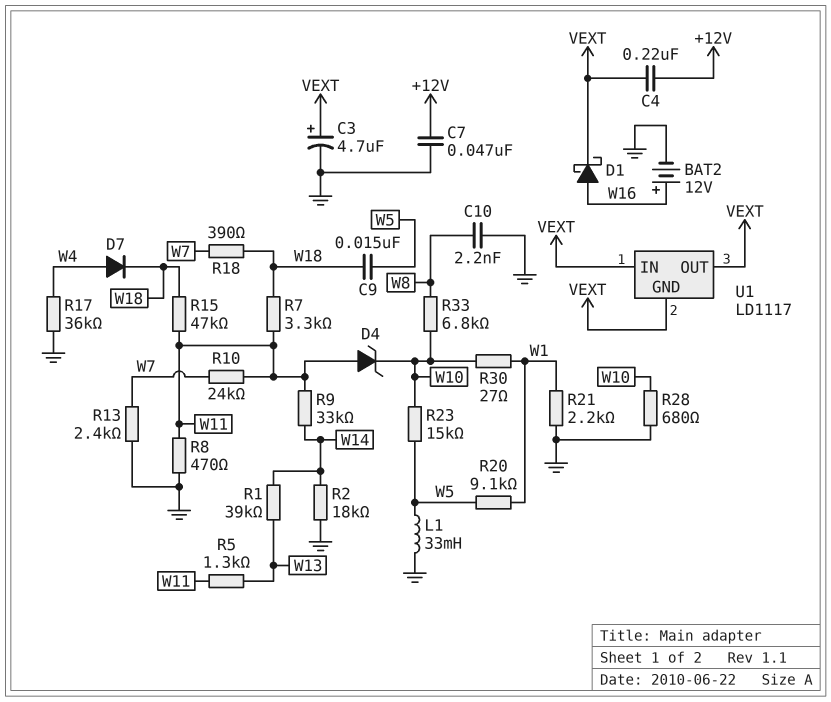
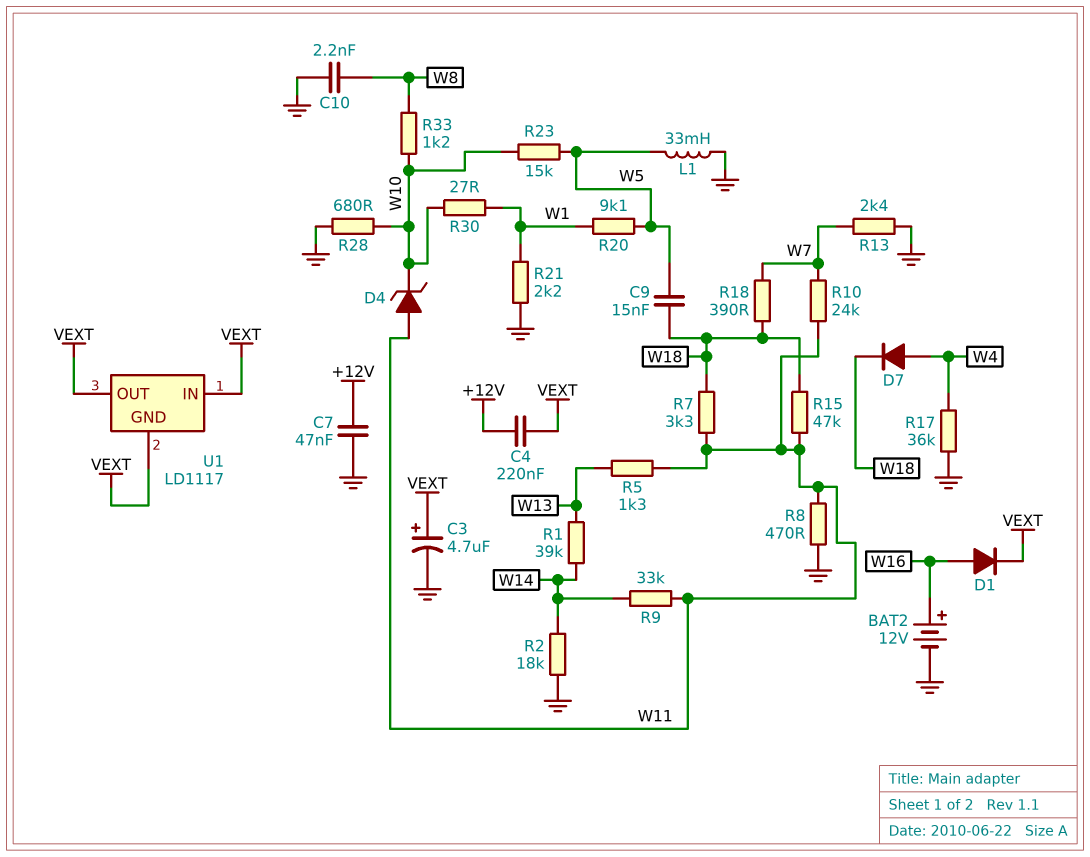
D1: schottky (A W16, K VEXT) -> diode (A W16, K VEXT)
R33: 6.8k (W8, W10) -> 1.2k (W8, W10)

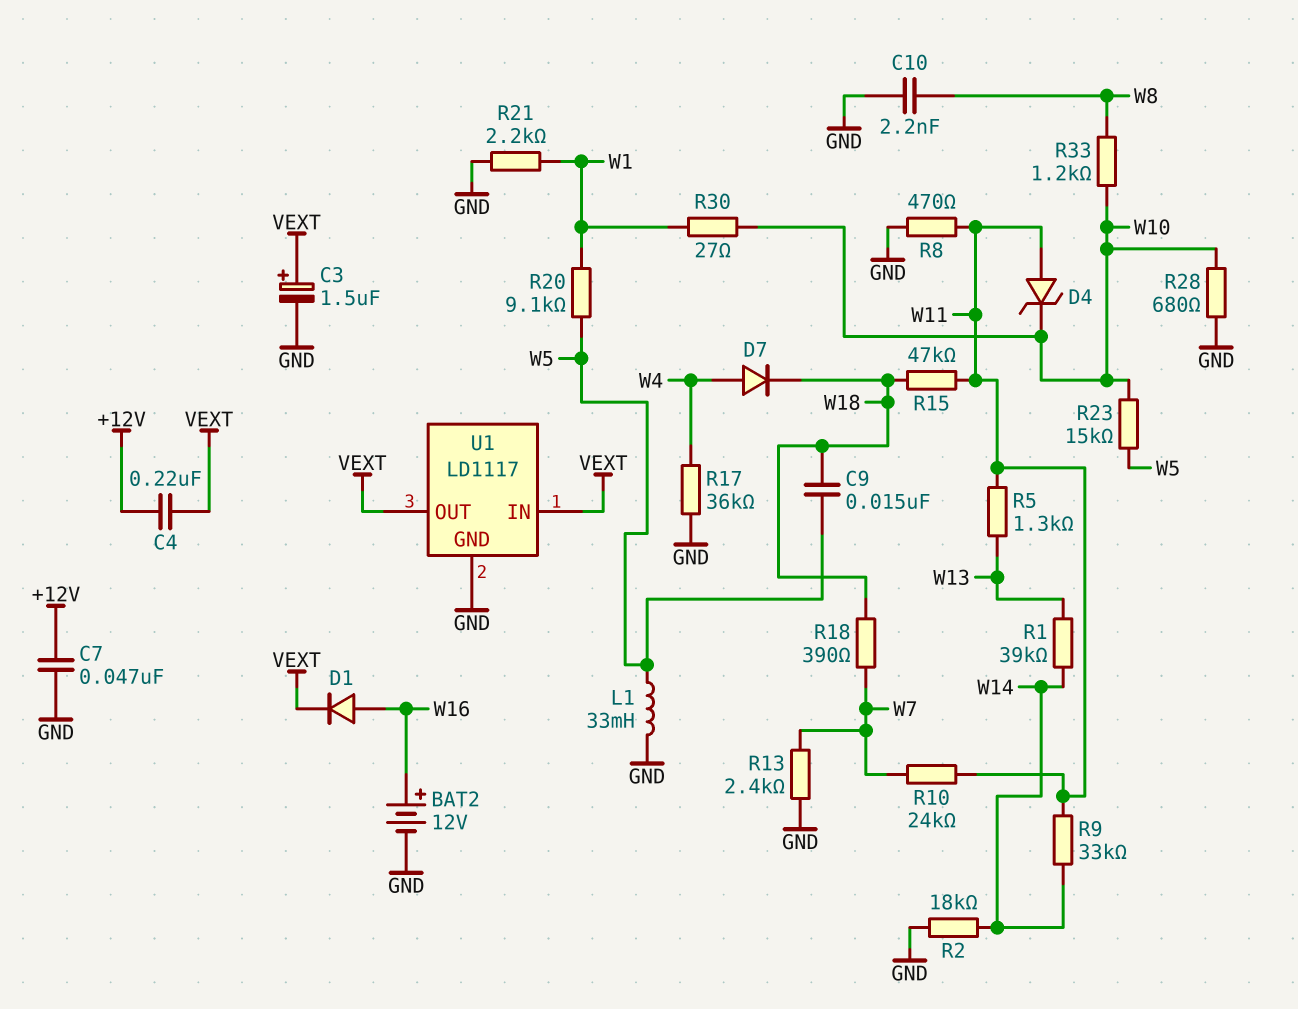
C3: 4.7uF (plus VEXT, minus GND) -> 1.5uF (plus VEXT, minus GND)
R7: 3.3k (W11, W18) -> none
U1 pin GND: VEXT -> GND

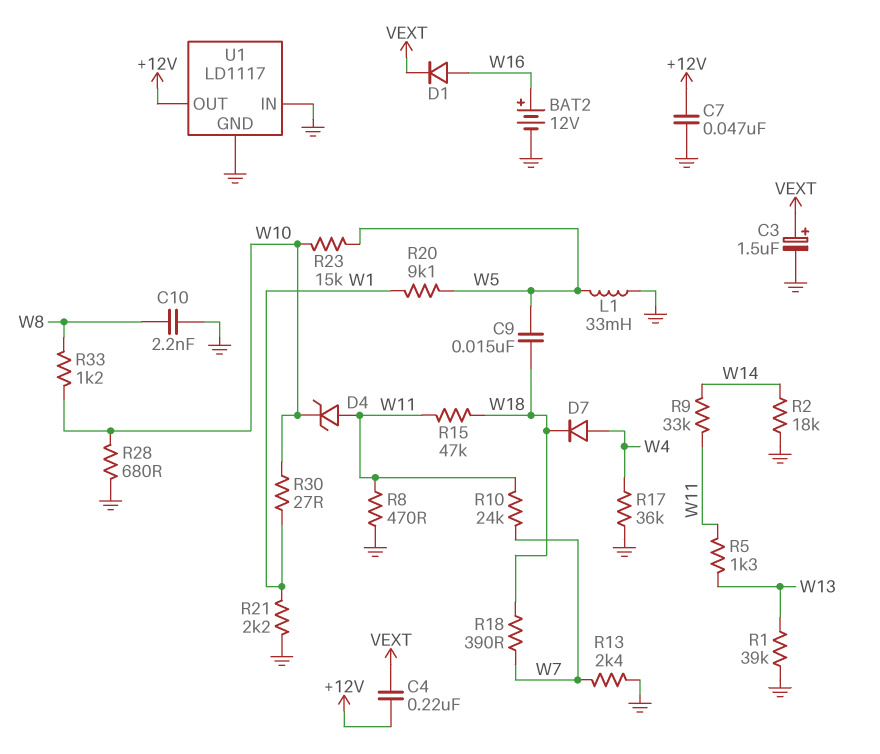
R1: 39k (W13, W14) -> 39k (GND, W13)
U1 pin IN: VEXT -> GND
U1 pin OUT: VEXT -> +12V

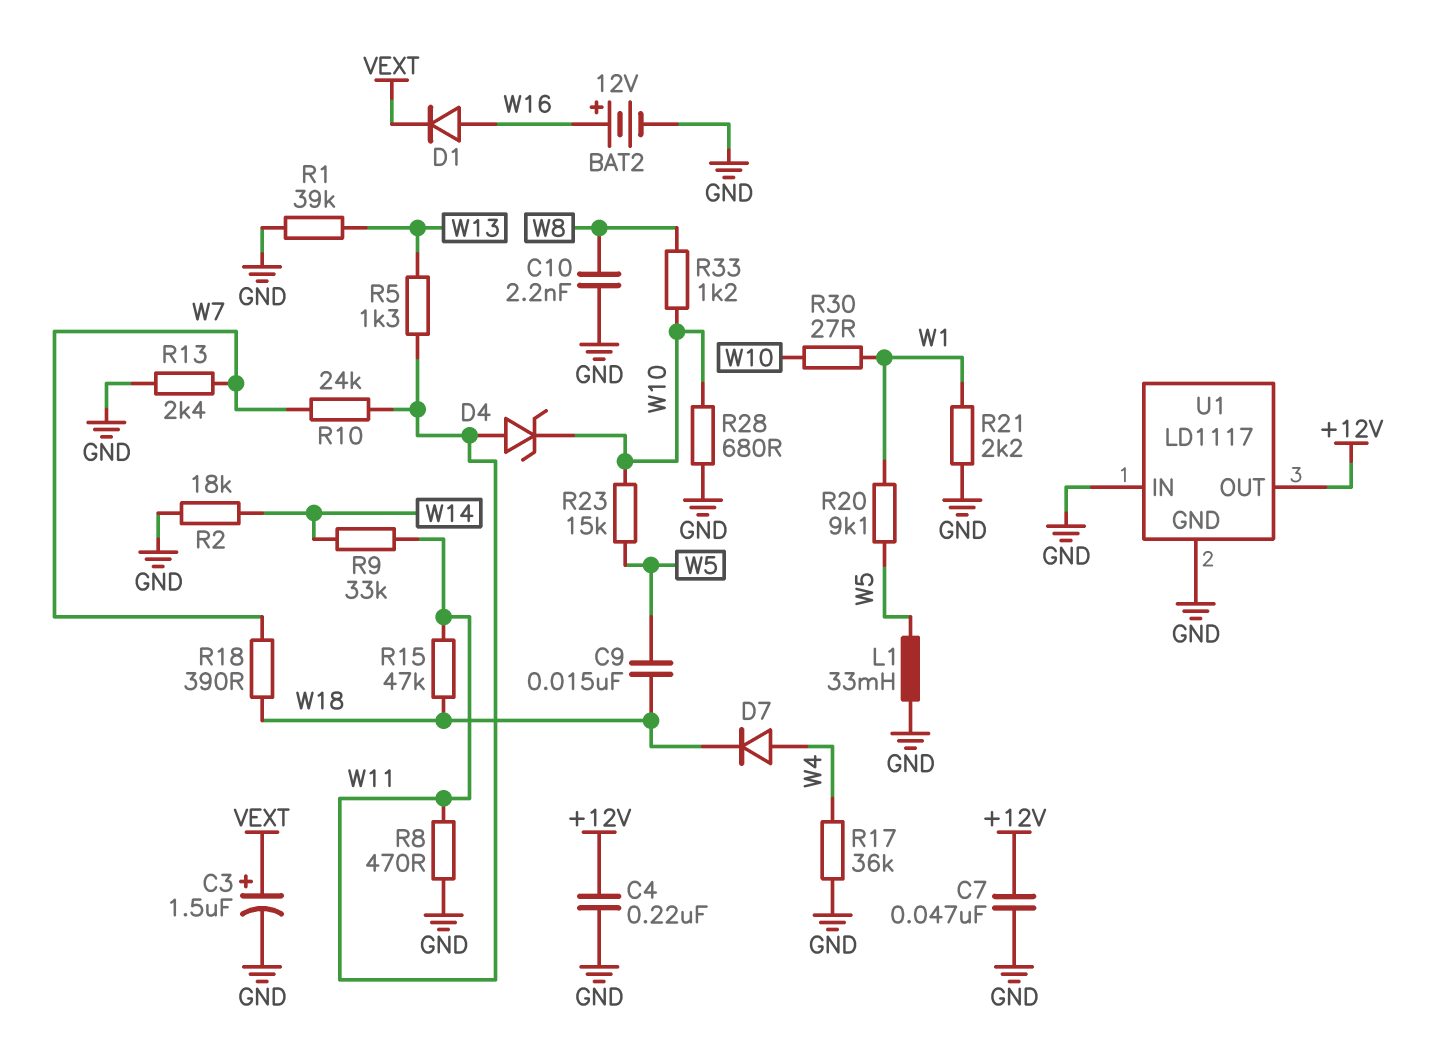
C4: 220nF (+12V, VEXT) -> 220nF (+12V, GND)

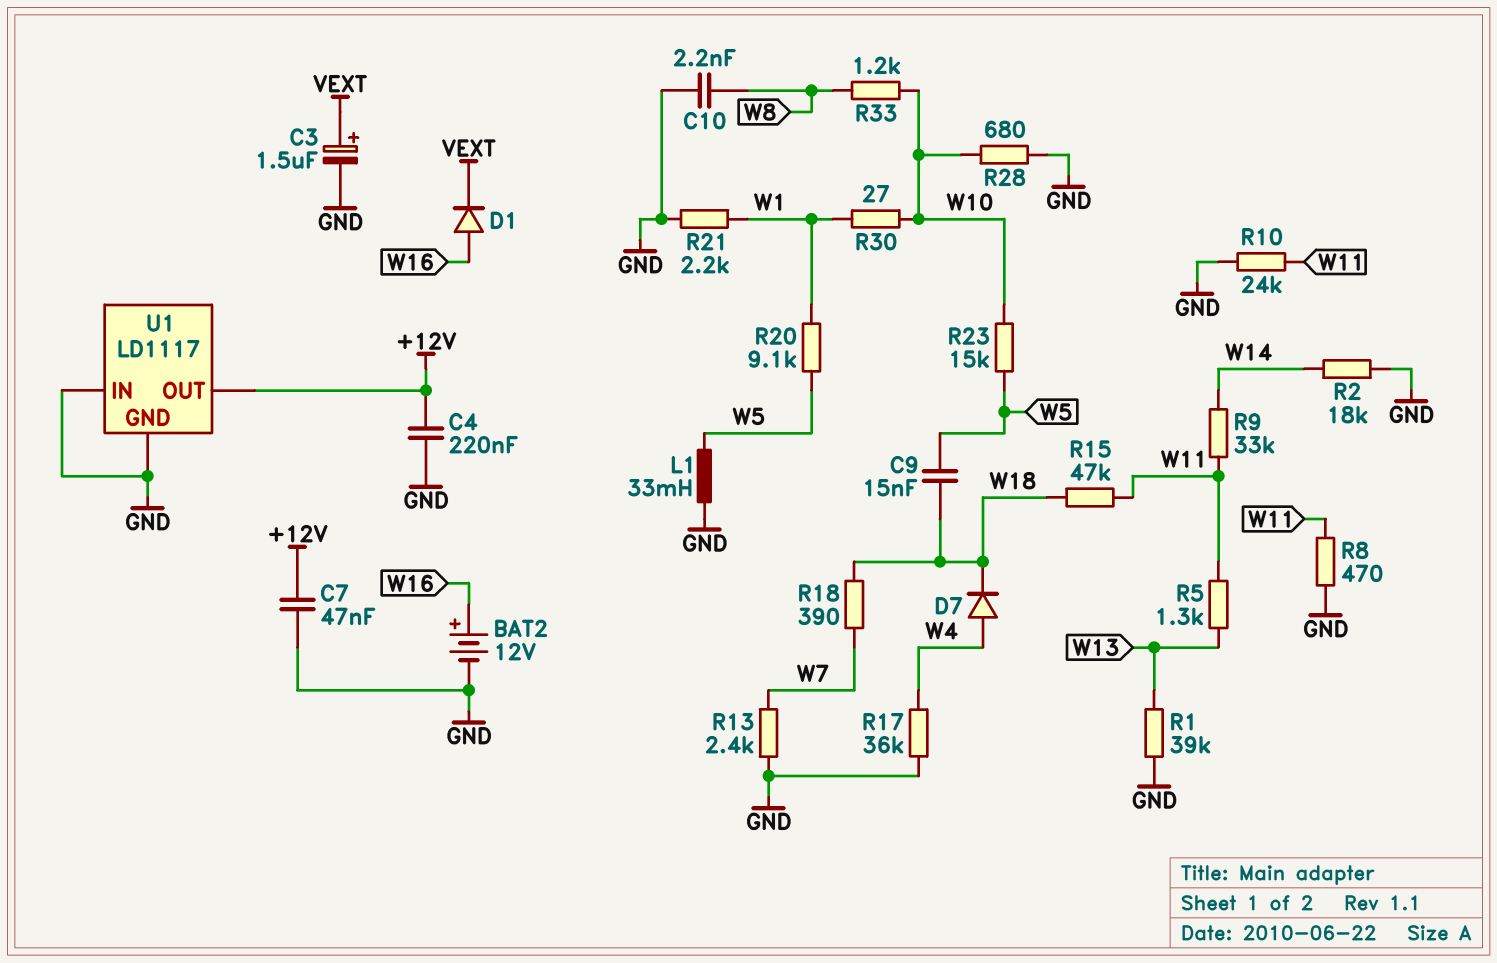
D4: zener (A W11, K W10) -> none
R10: 24k (W7, W11) -> 24k (GND, W11)

